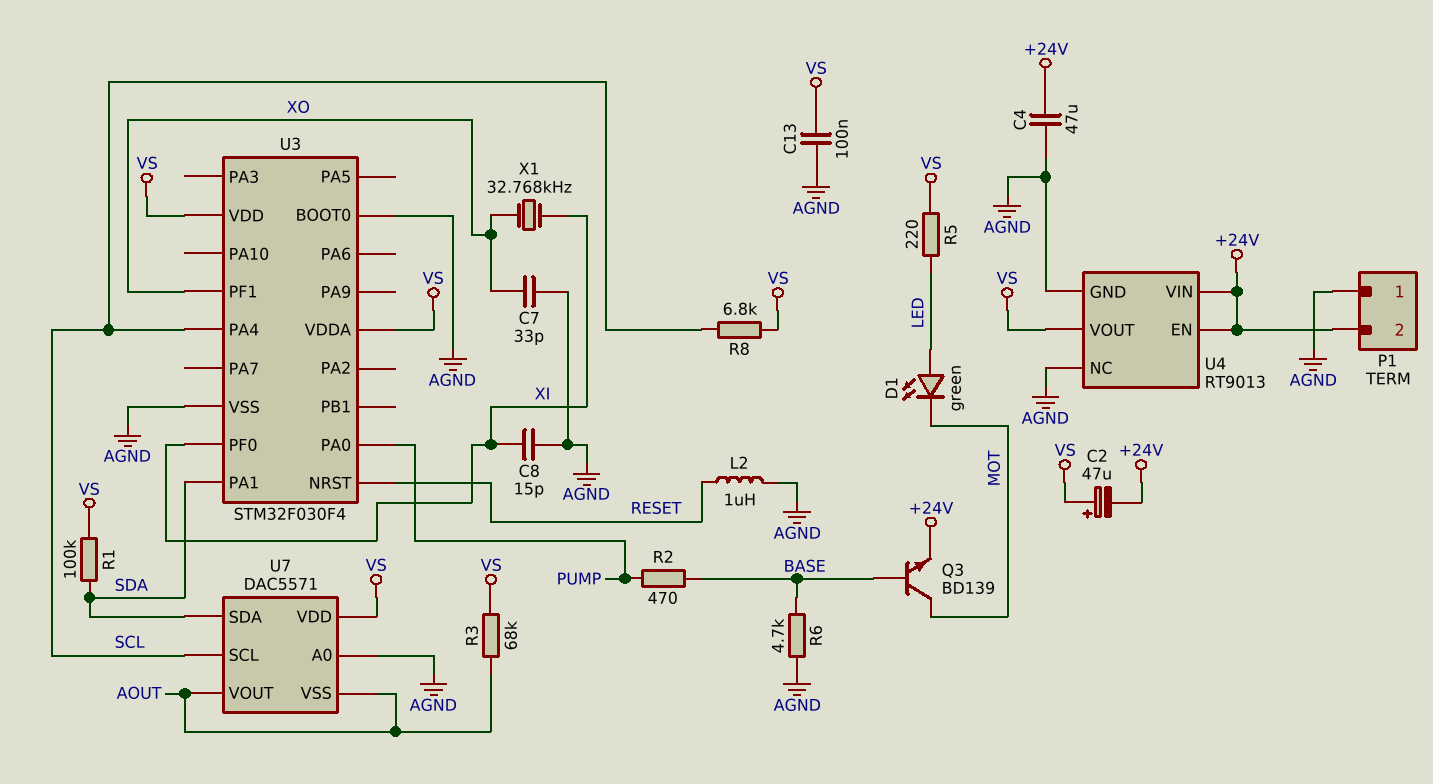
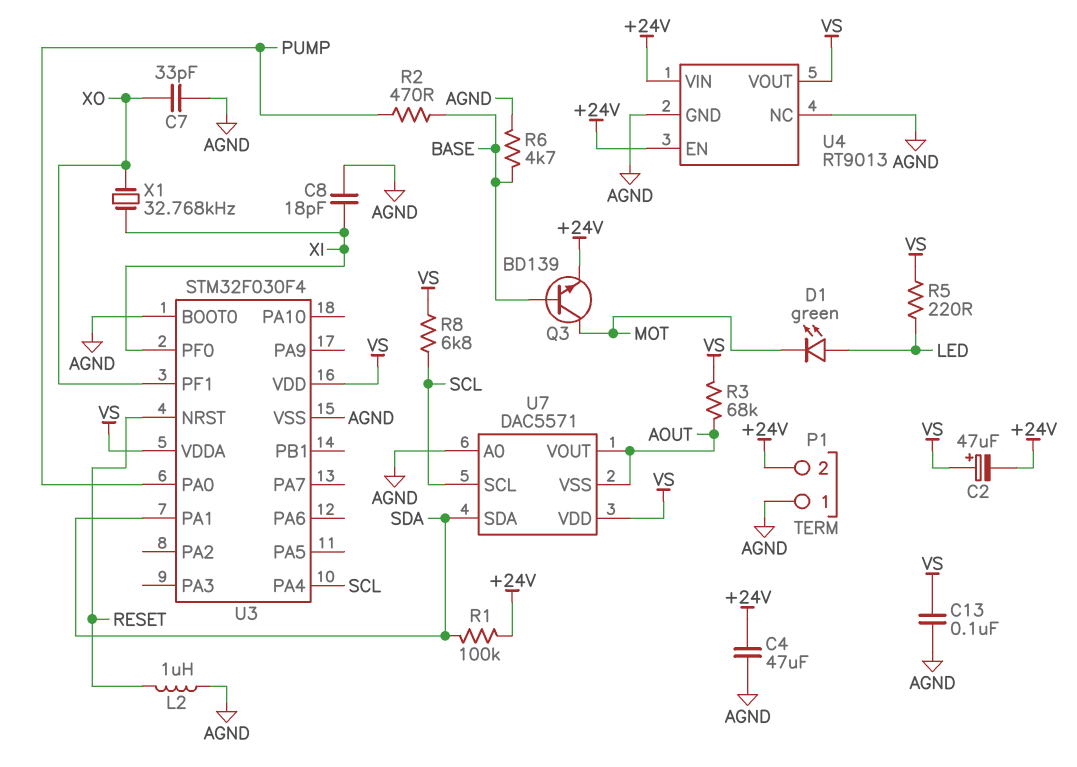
C8: 15pF (AGND, XI) -> 18pF (AGND, XI)
R1: 100k (SDA, VS) -> 100k (+24V, SDA)

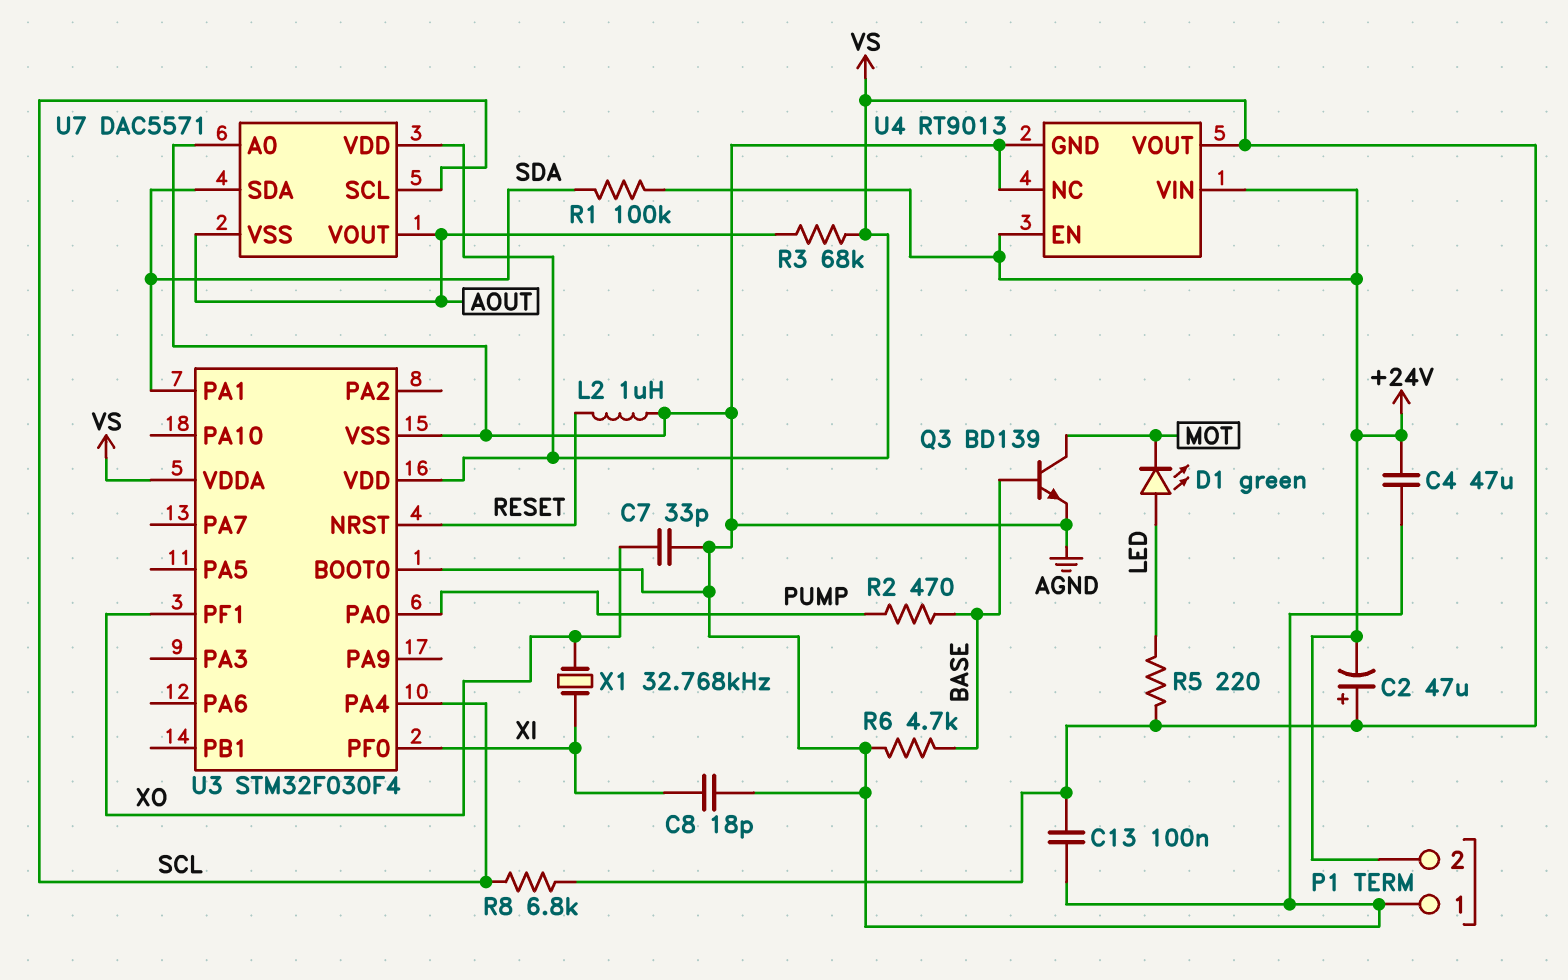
Q3: NPN BD139 (B BASE, C MOT, E +24V) -> NPN BD139 (B BASE, C MOT, E AGND)

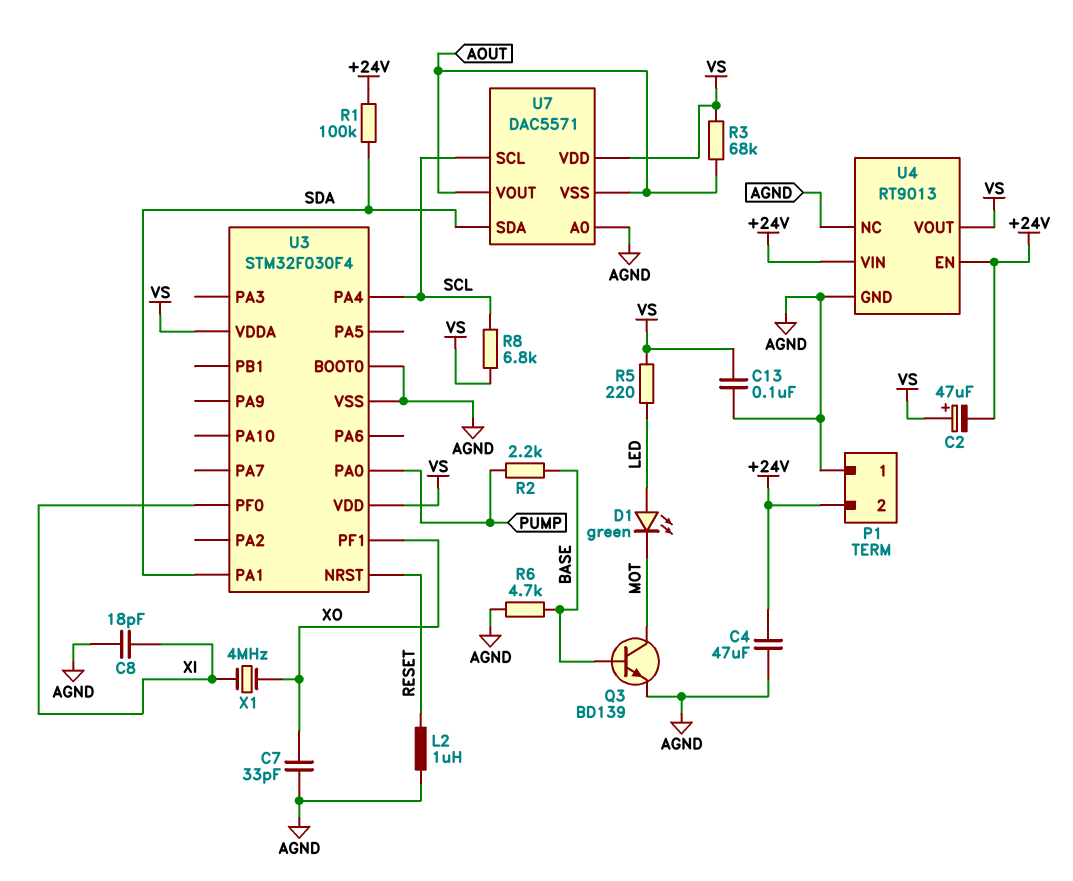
R2: 470 (BASE, PUMP) -> 2.2k (BASE, PUMP)
X1: 32.768kHz (XI, XO) -> 4MHz (XI, XO)

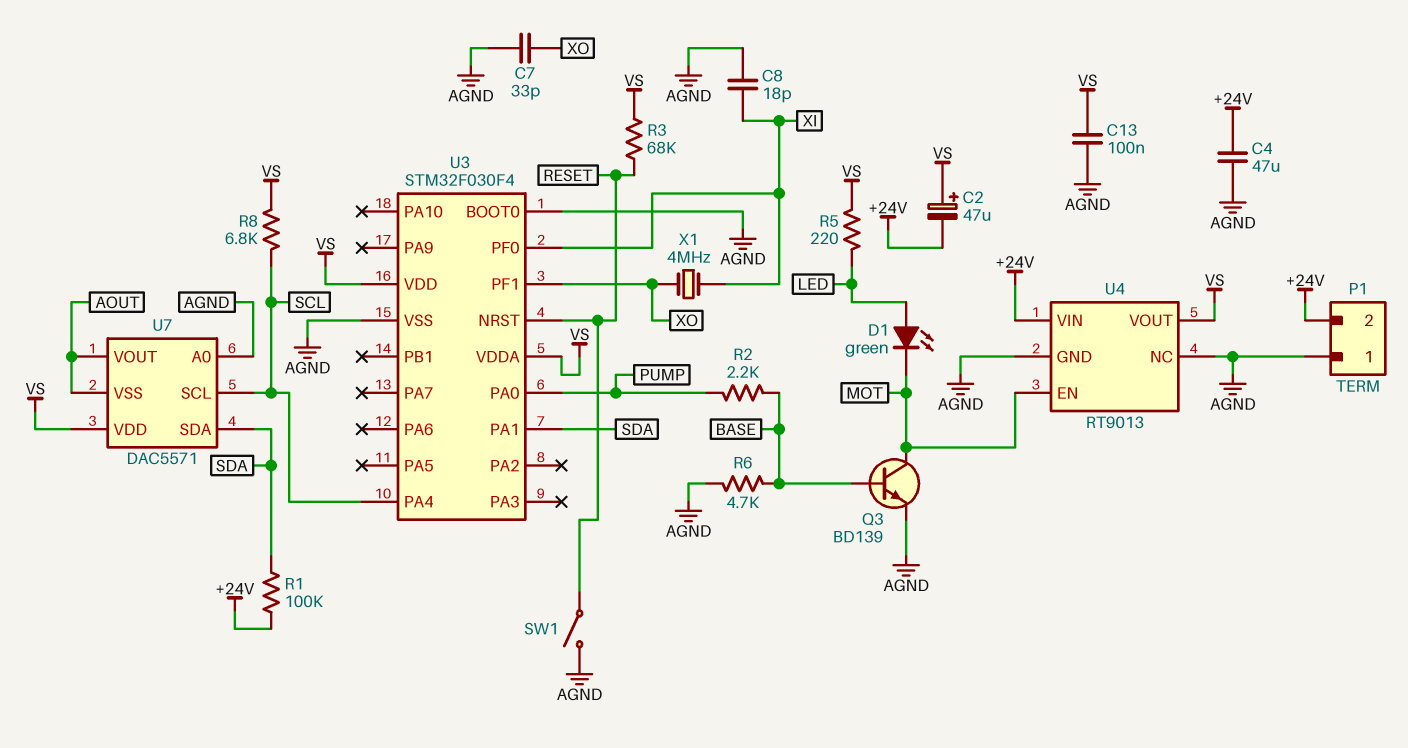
L2: 1uH (AGND, RESET) -> none
R3: 68k (AOUT, VS) -> 68k (RESET, VS)
SW1: none -> switch (AGND, RESET)
U4 pin EN: +24V -> MOT

